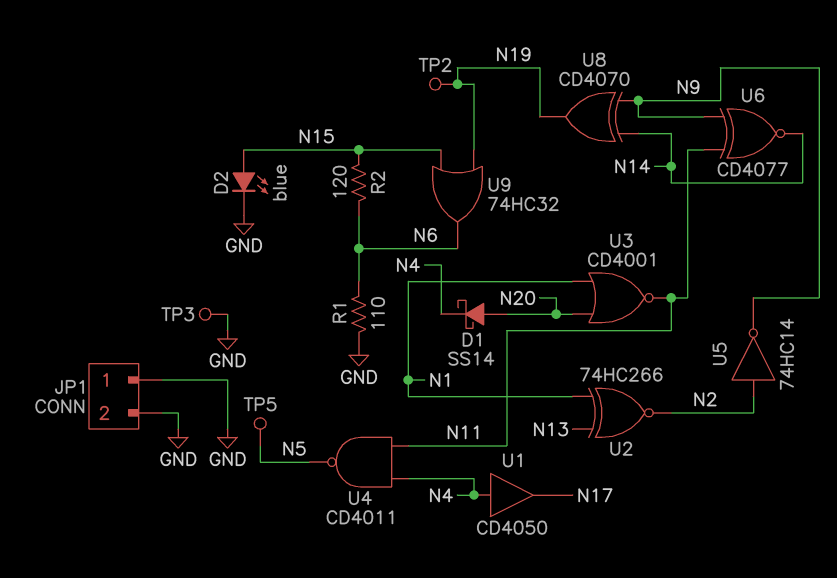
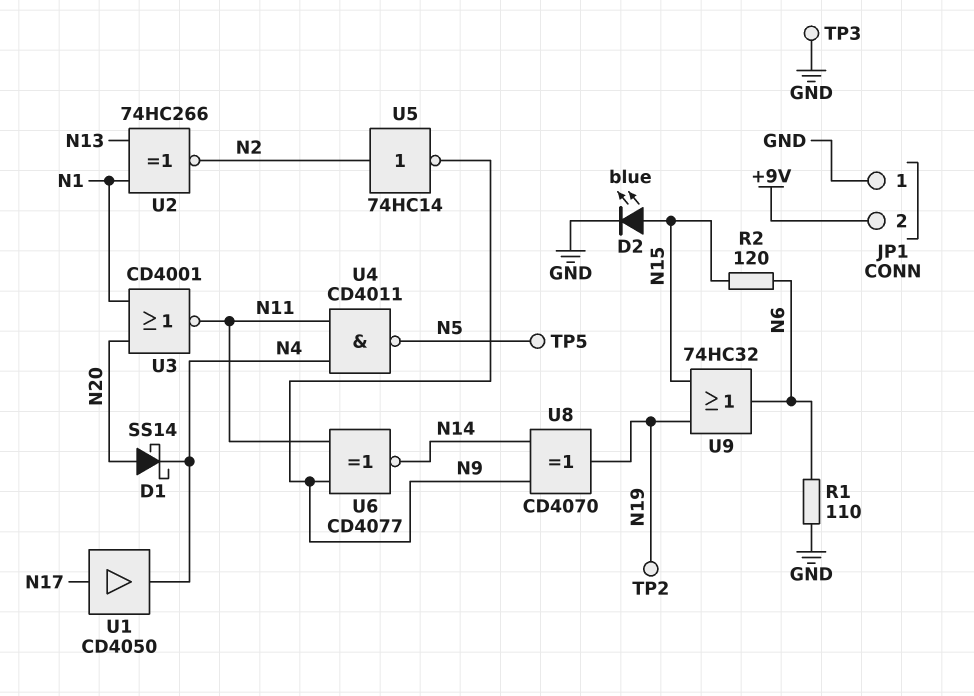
JP1 pin 2: GND -> +9V
U1: buffer CD4050 (in N4, out N17) -> buffer CD4050 (in N17, out N4)

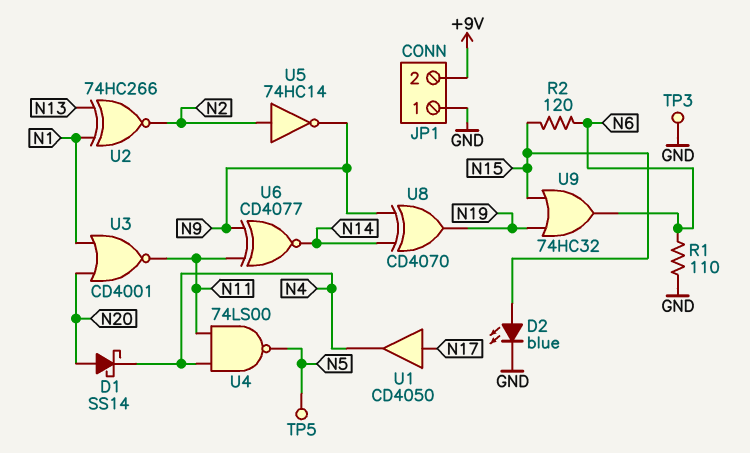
TP2: test point (N19) -> none
U4: NAND CD4011 (in N4, in N11, out N5) -> NAND 74LS00 (in N4, in N11, out N5)

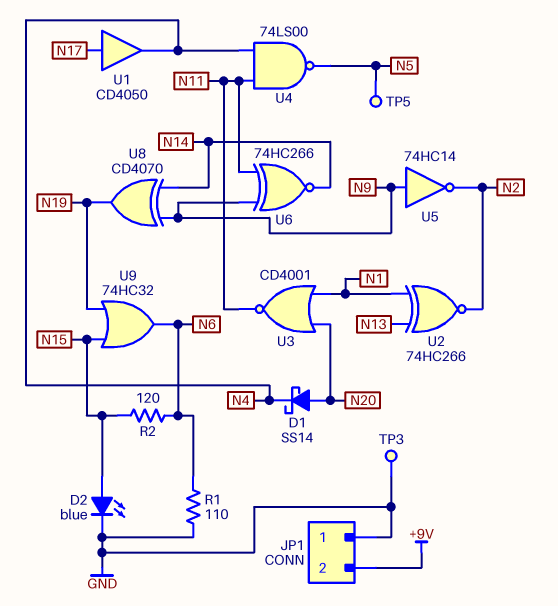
U5: NOT 74HC14 (in N2, out N9) -> NOT 74HC14 (in N9, out N2)
U6: XNOR CD4077 (in N9, in N11, out N14) -> XNOR 74HC266 (in N9, in N11, out N14)

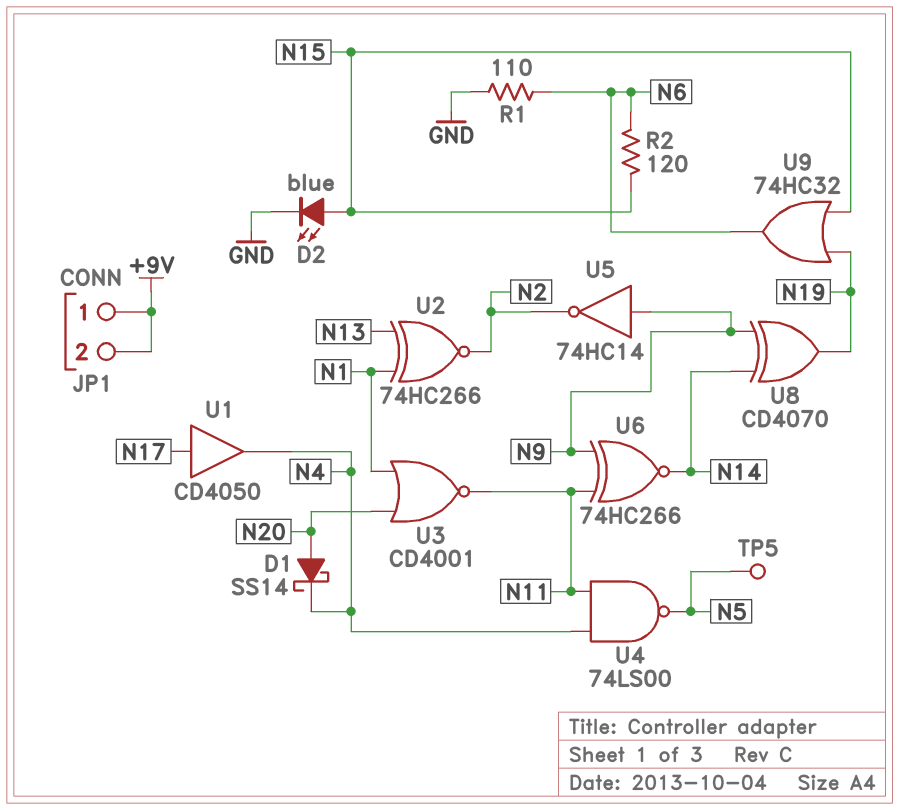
JP1 pin 1: GND -> +9V
TP3: test point (GND) -> none

